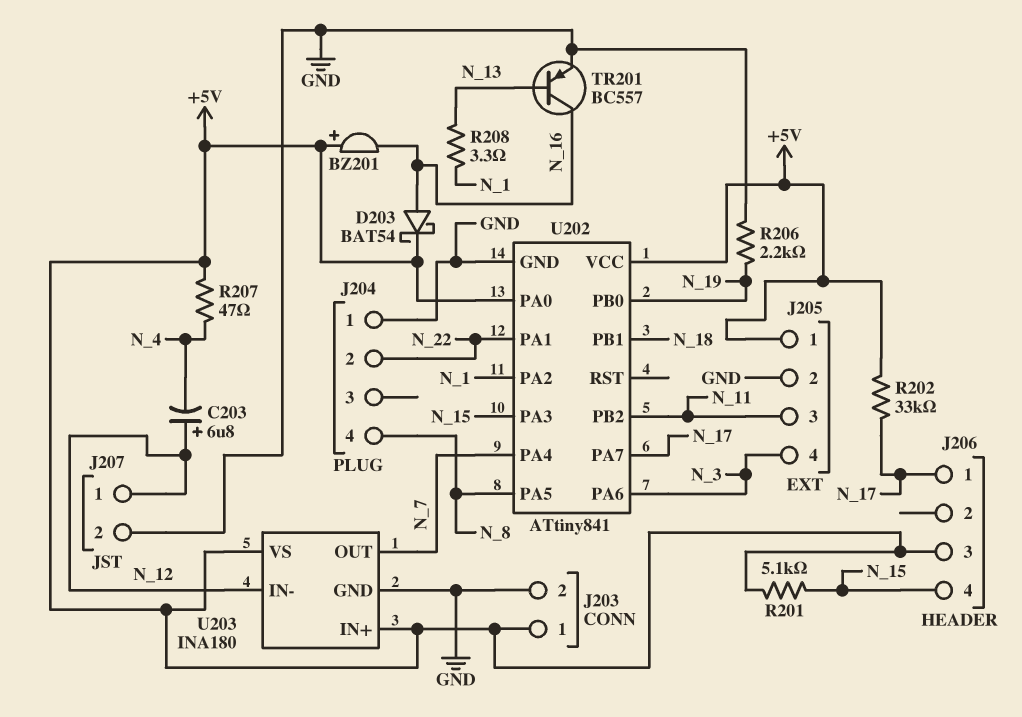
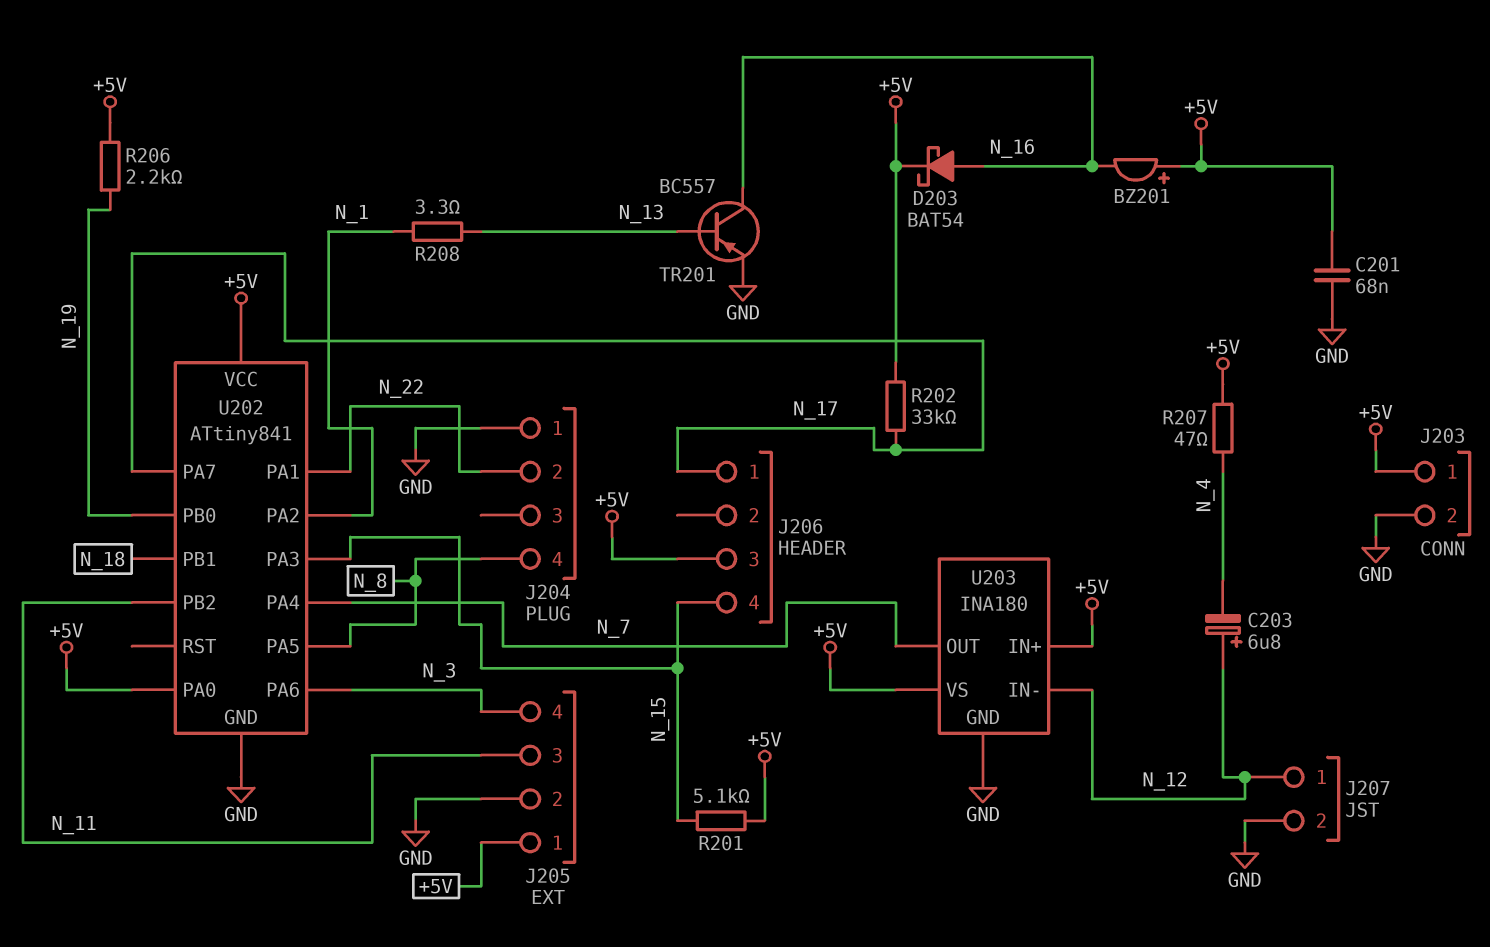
C201: none -> 68nF (+5V, GND)
R206: 2.2k (GND, N_19) -> 2.2k (+5V, N_19)

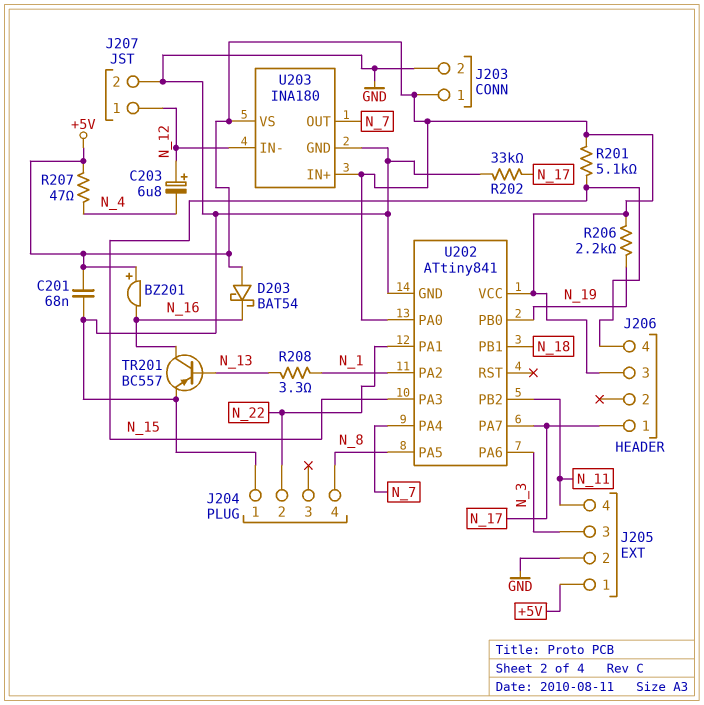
D203: schottky BAT54 (A N_16, K +5V) -> schottky BAT54 (A +5V, K N_16)
J205 pin 3: N_11 -> N_3
J205 pin 4: N_3 -> N_11
R202: 33k (+5V, N_17) -> 33k (GND, N_17)

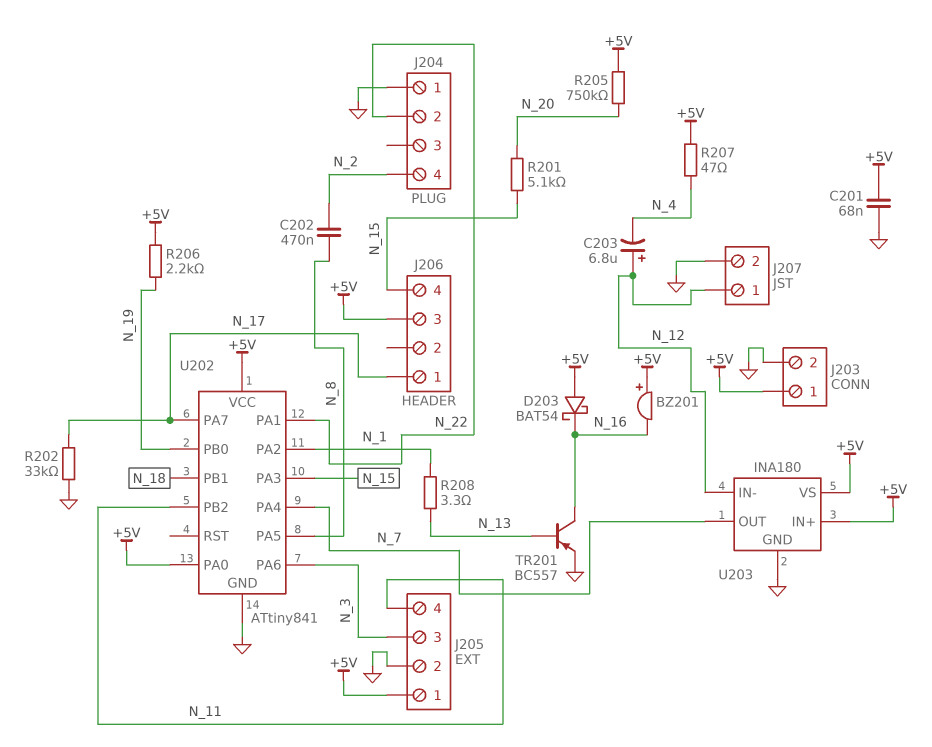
C202: none -> 470nF (N_2, N_8)
J204 pin 4: N_8 -> N_2
R201: 5.1k (+5V, N_15) -> 5.1k (N_15, N_20)
R205: none -> 750k (+5V, N_20)

